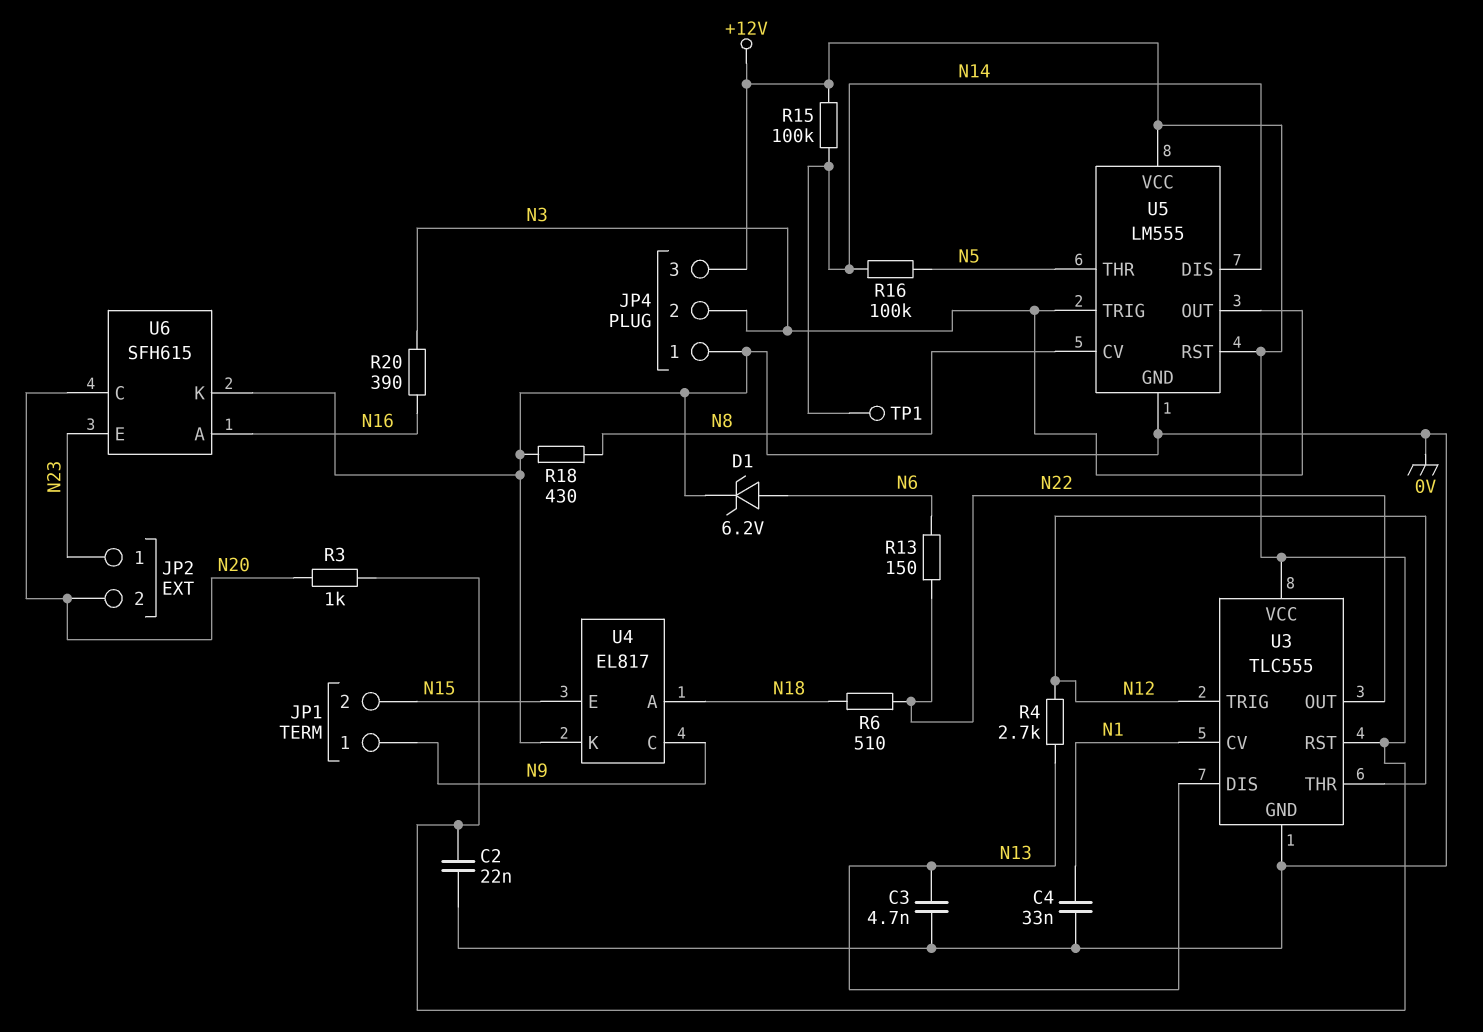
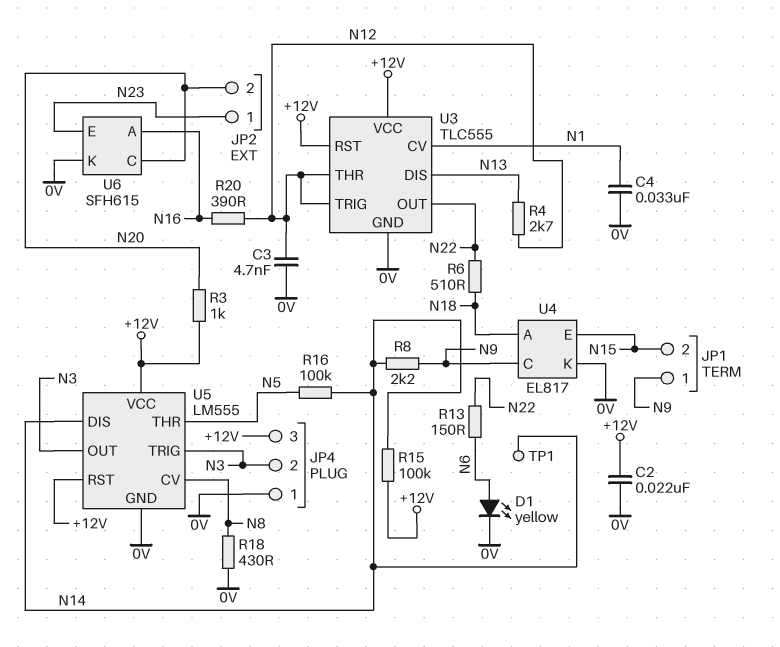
C3: 4.7nF (0V, N13) -> 4.7nF (0V, N12)
D1: zener 6.2V (A N6, K 0V) -> LED yellow (A N6, K 0V)
R8: none -> 2.2k (N9, N14)
R20: 390 (N3, N16) -> 390 (N12, N16)

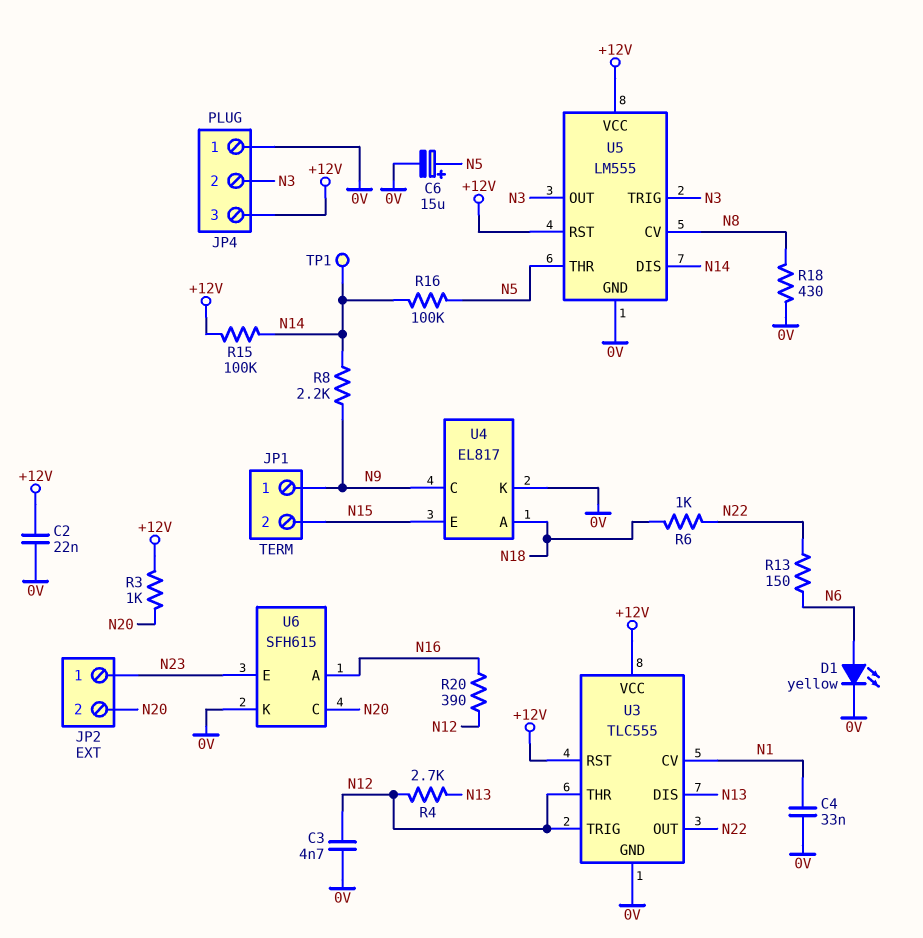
C6: none -> 15uF (plus N5, minus 0V)
R6: 510 (N18, N22) -> 1k (N18, N22)

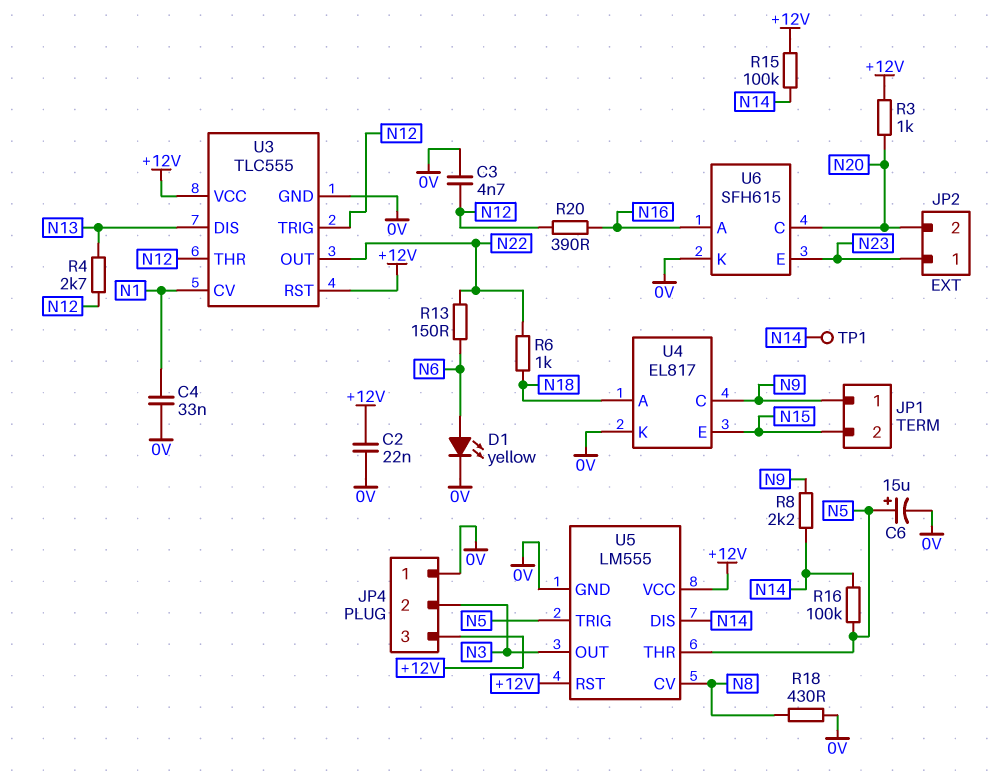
U5 pin TRIG: N3 -> N5

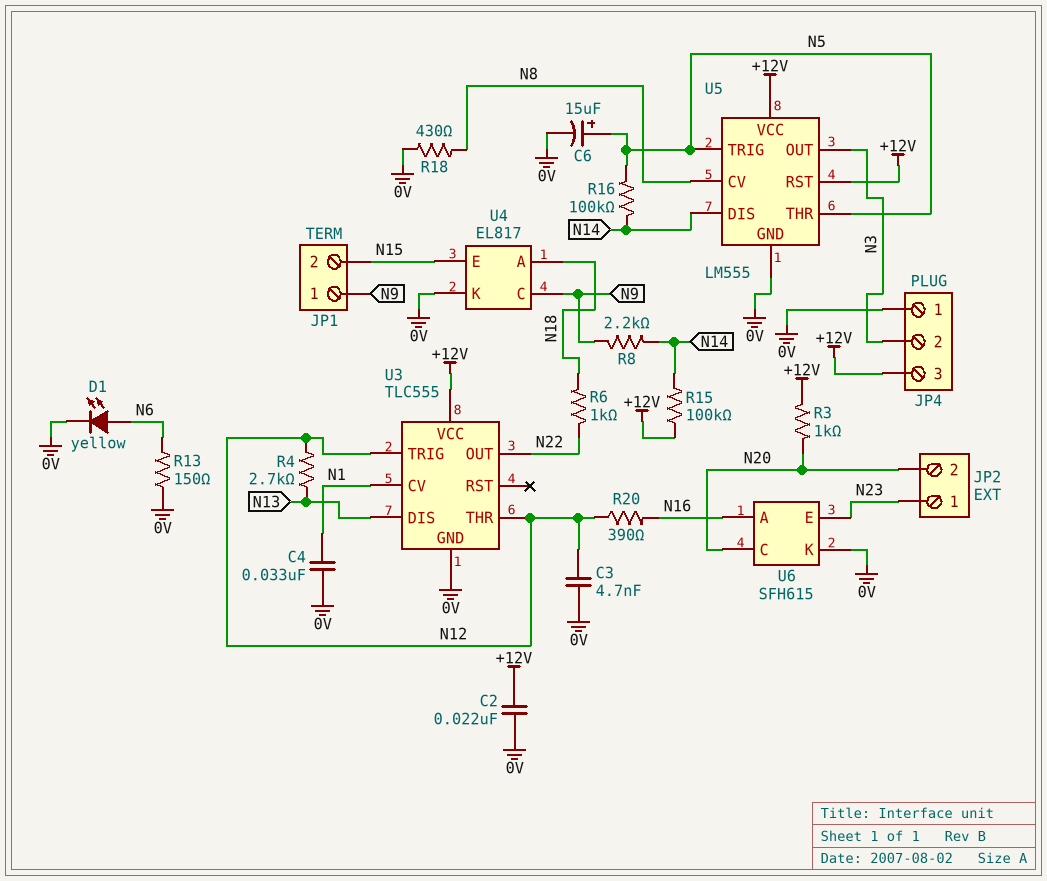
R13: 150 (N6, N22) -> 150 (0V, N6)
TP1: test point (N14) -> none
U3 pin RST: +12V -> none

